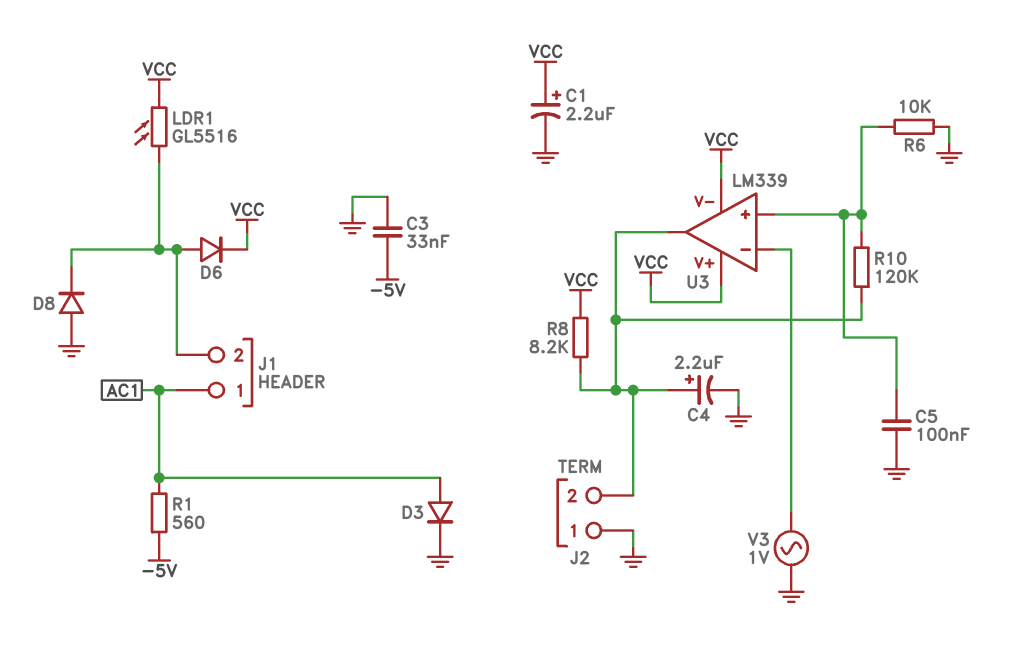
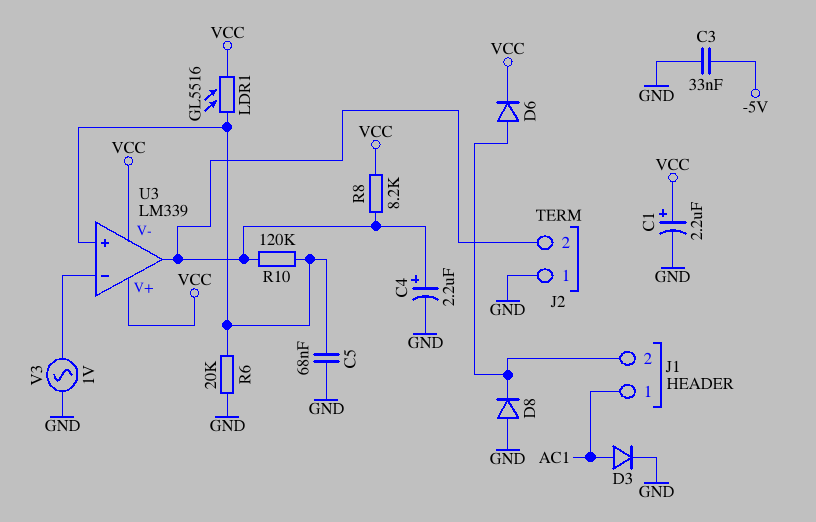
C5: 100nF (GND, U3/in+) -> 68nF (GND, U3/in+)
LDR1: GL5516 (J1/2, VCC) -> GL5516 (U3/in+, VCC)
R1: 560 (-5V, AC1) -> none
R6: 10k (GND, U3/in+) -> 20k (GND, U3/in+)

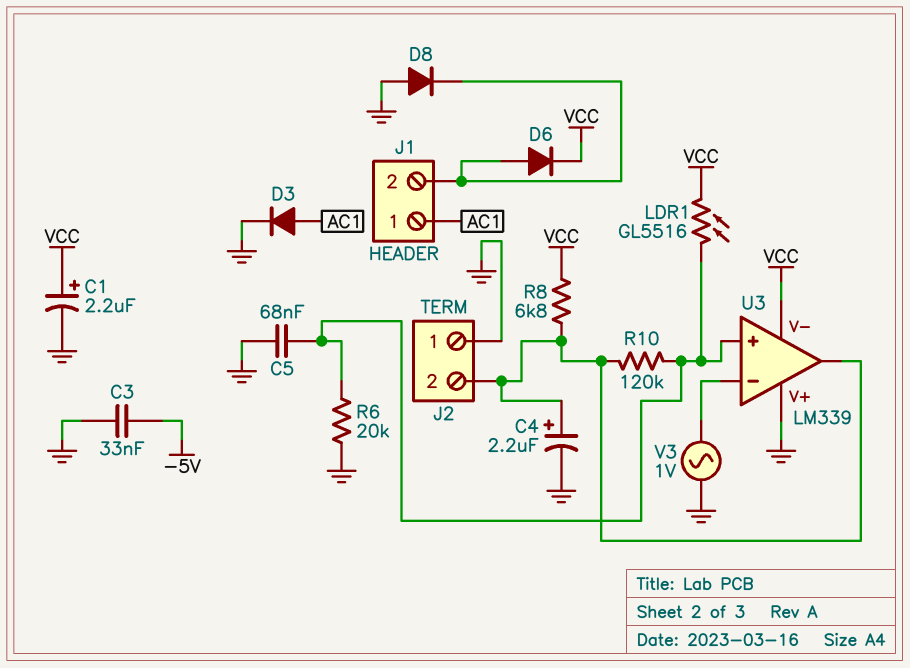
R8: 8.2k (J2/2, VCC) -> 6.8k (J2/2, VCC)
U3 pin V+: VCC -> GND

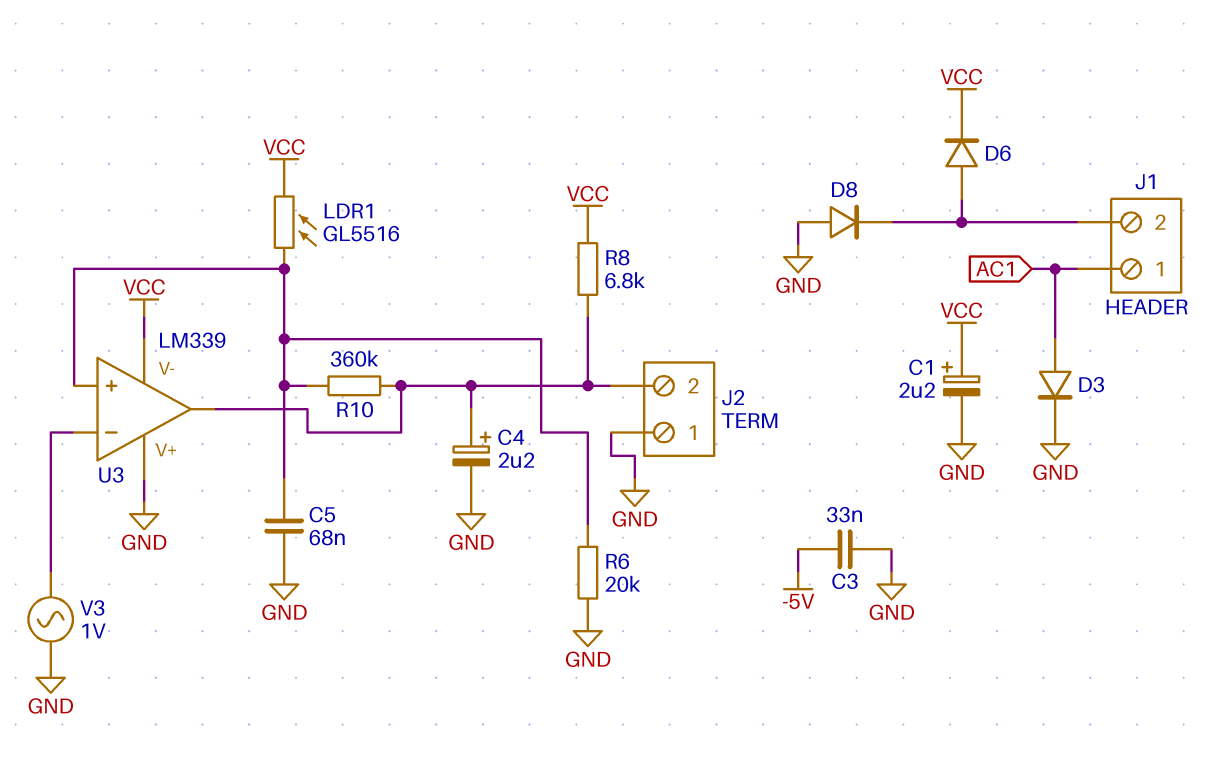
R10: 120k (J2/2, U3/in+) -> 360k (J2/2, U3/in+)

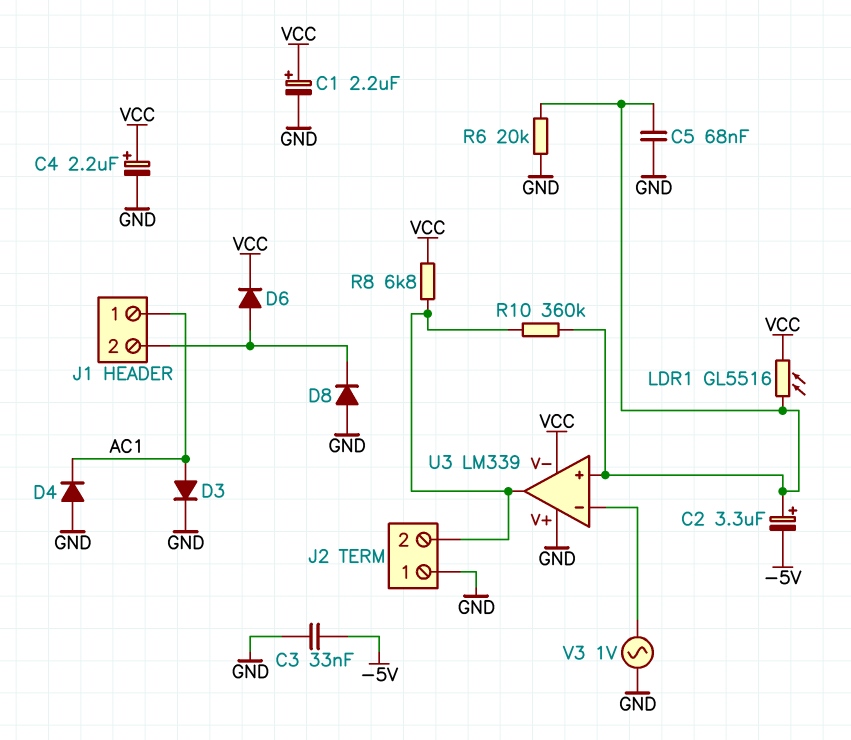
C2: none -> 3.3uF (plus U3/in+, minus -5V)
C4: 2.2uF (plus J2/2, minus GND) -> 2.2uF (plus VCC, minus GND)
D4: none -> diode (A GND, K AC1)

